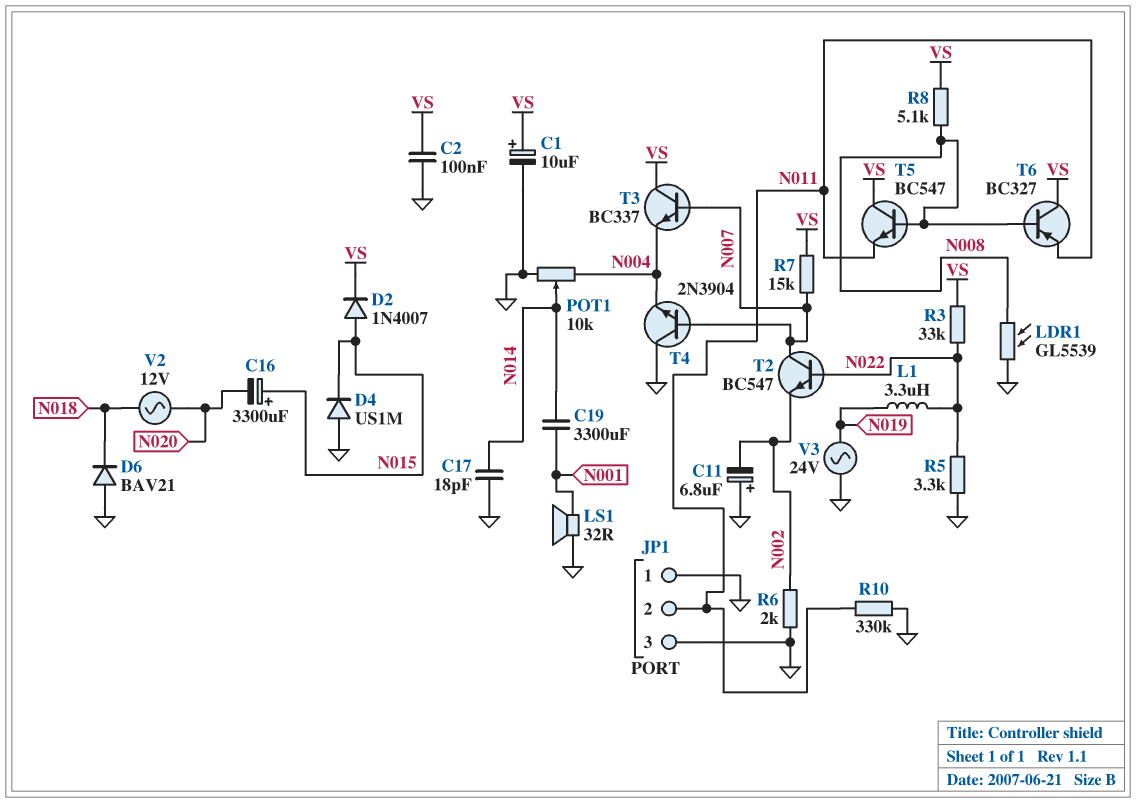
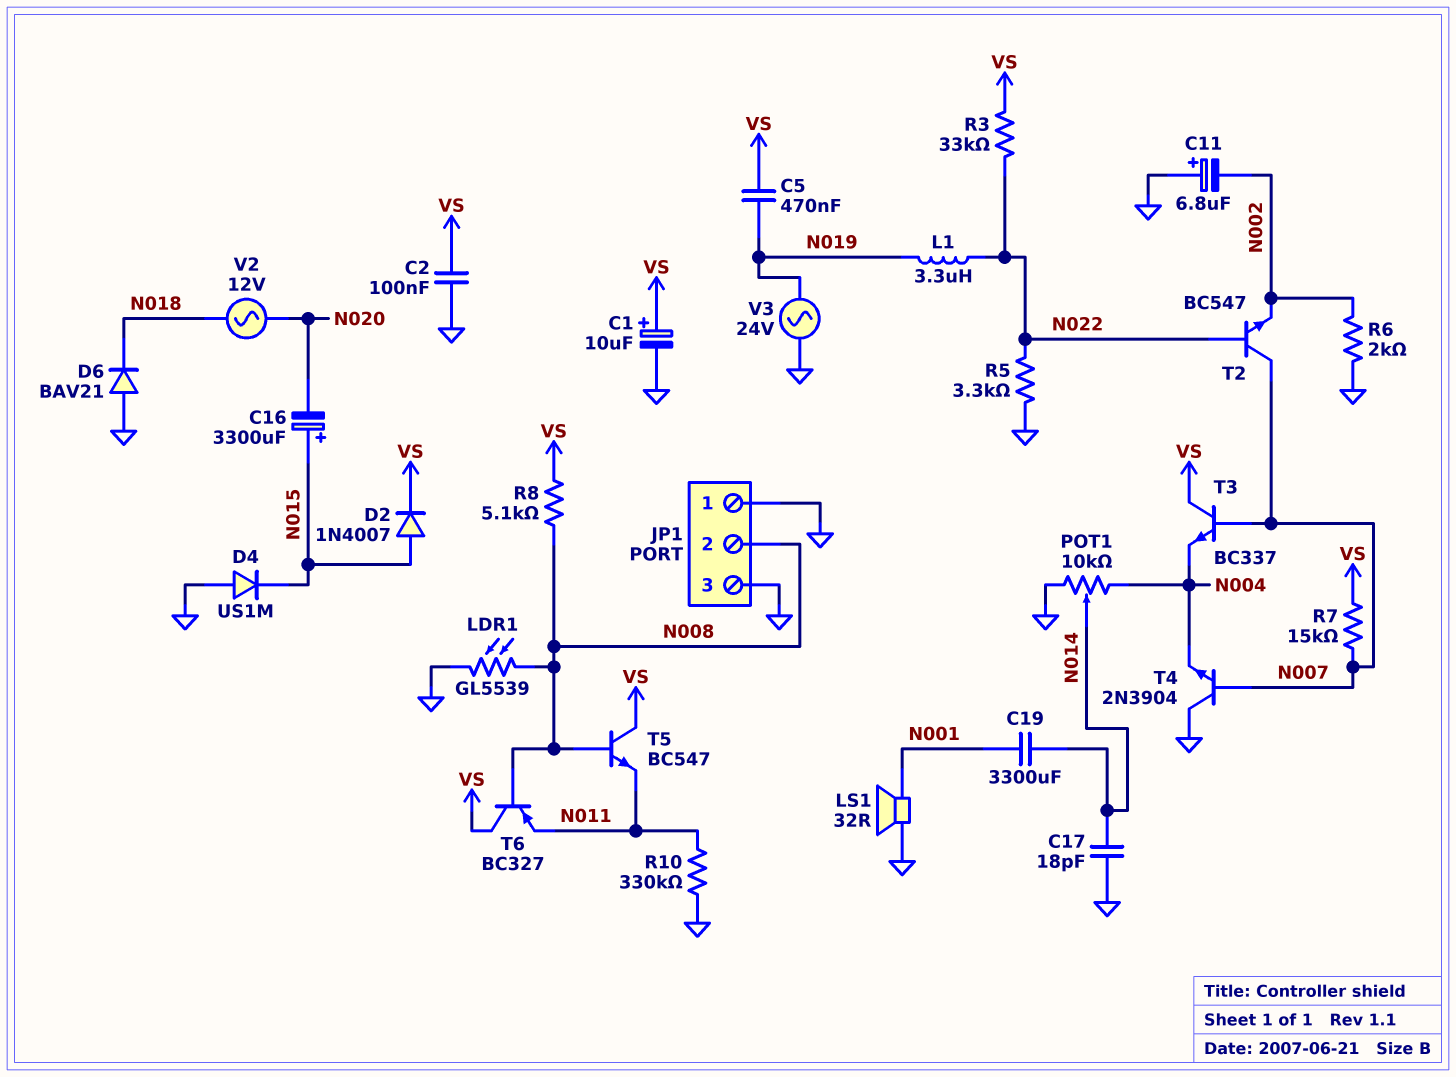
C5: none -> 470nF (N019, VS)
JP1 pin 2: N011 -> N008

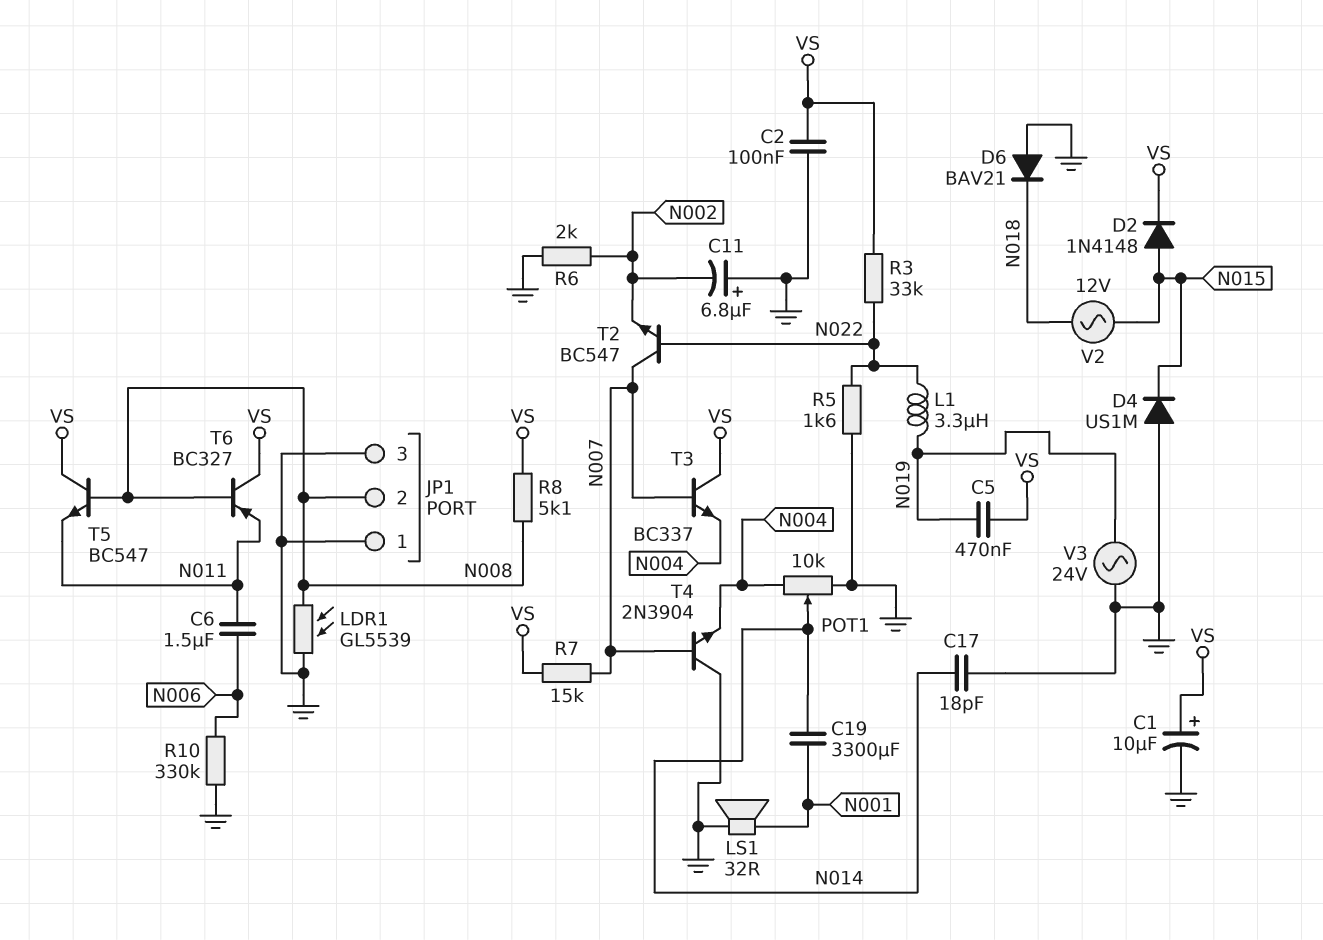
C6: none -> 1.5uF (N006, N011)
C16: 3300uF (plus N015, minus N020) -> none
D2: diode 1N4007 (A N015, K VS) -> diode 1N4148 (A N015, K VS)
R5: 3.3k (GND, N022) -> 1.6k (GND, N022)
R10: 330k (GND, N011) -> 330k (GND, N006)
V2: AC 12V (N018, N020) -> AC 12V (N015, N018)

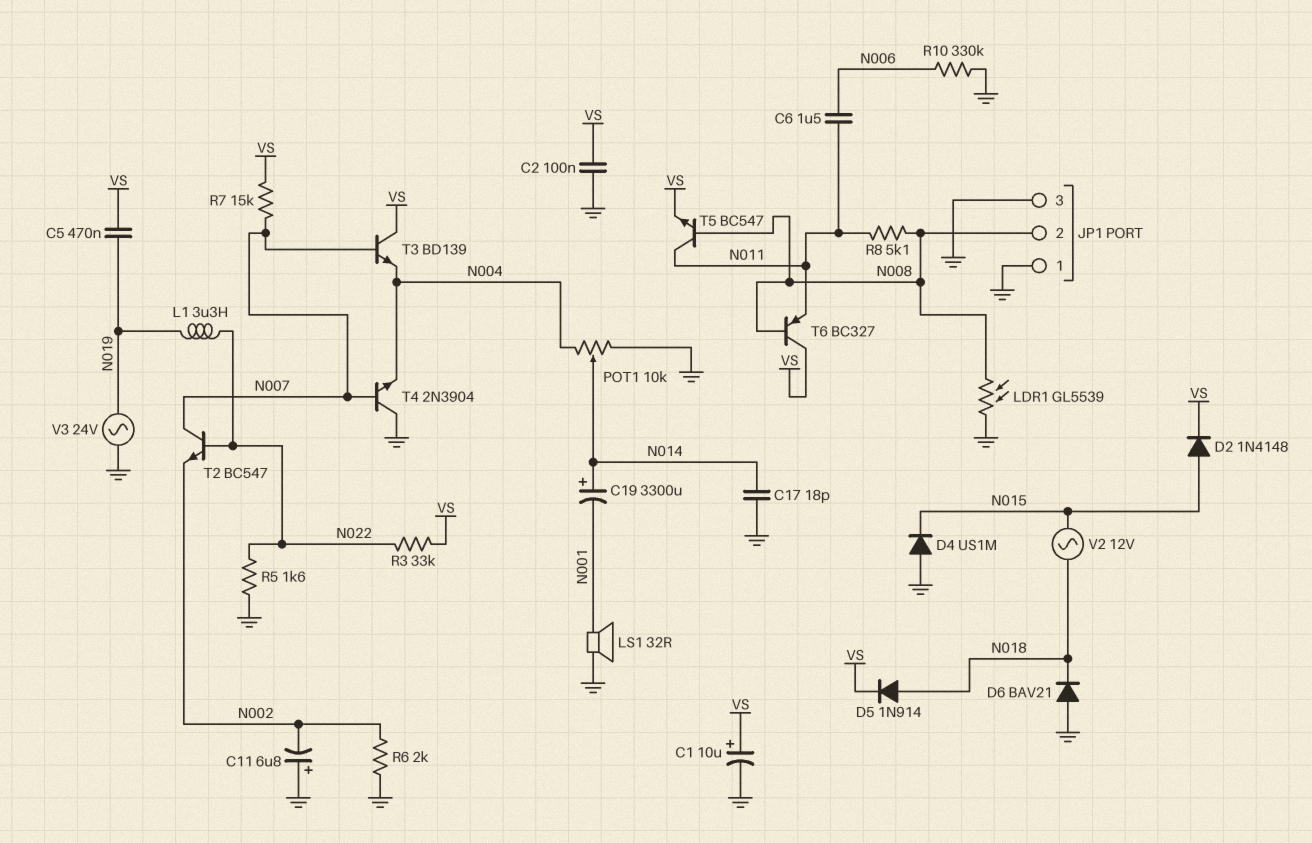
C19: 3300uF (N001, N014) -> 3300uF (plus N014, minus N001)
D5: none -> diode 1N914 (A N018, K VS)
R8: 5.1k (N008, VS) -> 5.1k (N008, N011)
T3: NPN BC337 (B N007, C VS, E N004) -> NPN BD139 (B N007, C VS, E N004)
T5: NPN BC547 (B N008, C VS, E N011) -> NPN BC547 (B N008, C N011, E VS)

